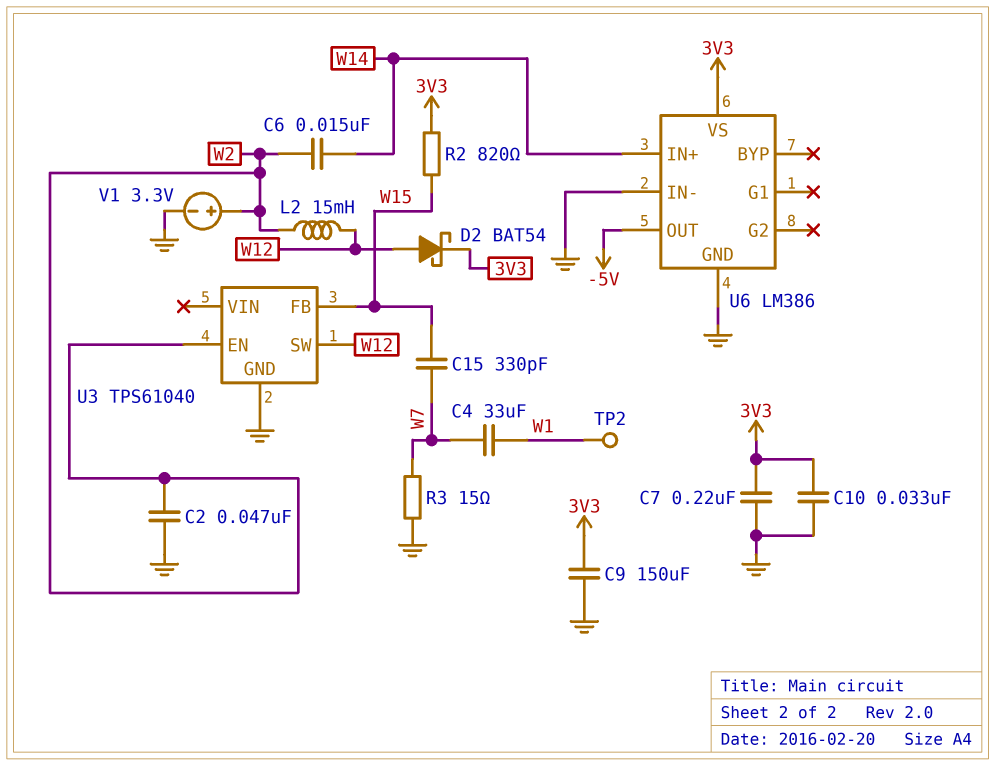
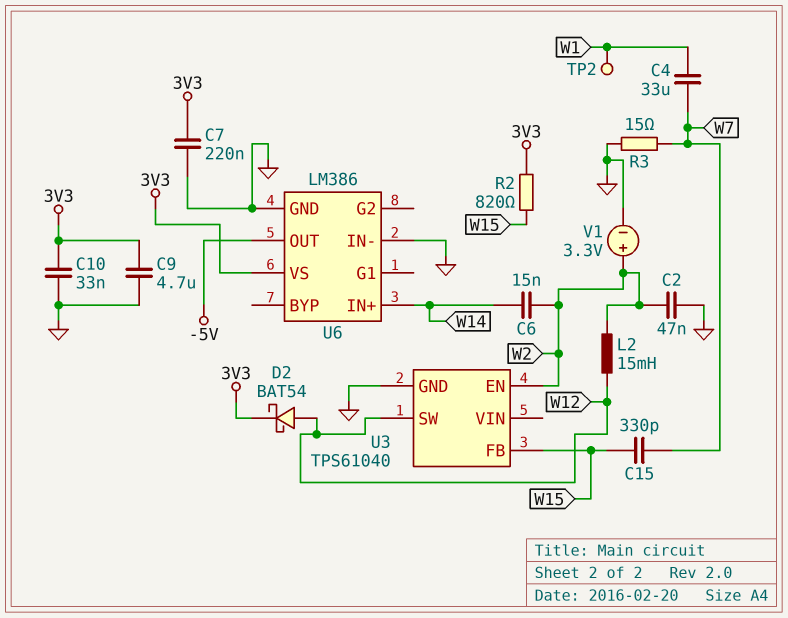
C9: 150uF (3V3, GND) -> 4.7uF (3V3, GND)

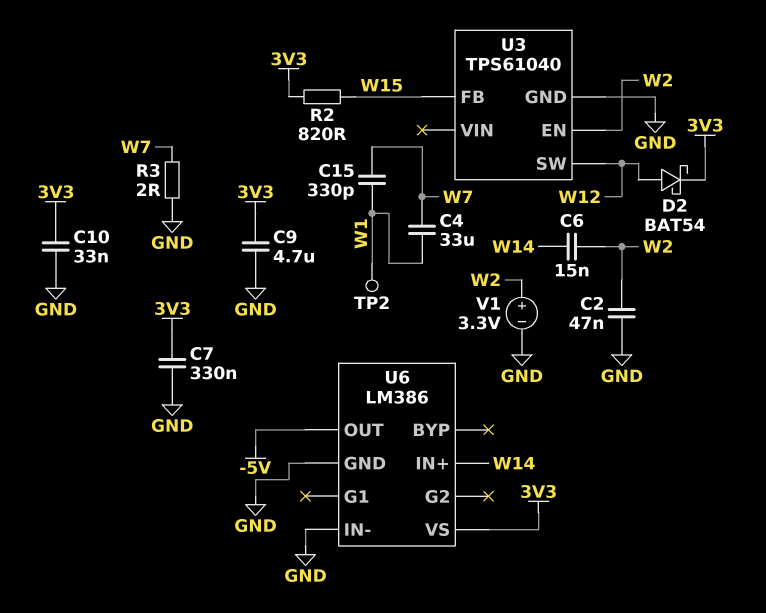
C7: 220nF (3V3, GND) -> 330nF (3V3, GND)
C15: 330pF (W7, W15) -> 330pF (W1, W7)
L2: 15mH (W2, W12) -> none
R3: 15 (GND, W7) -> 2 (GND, W7)

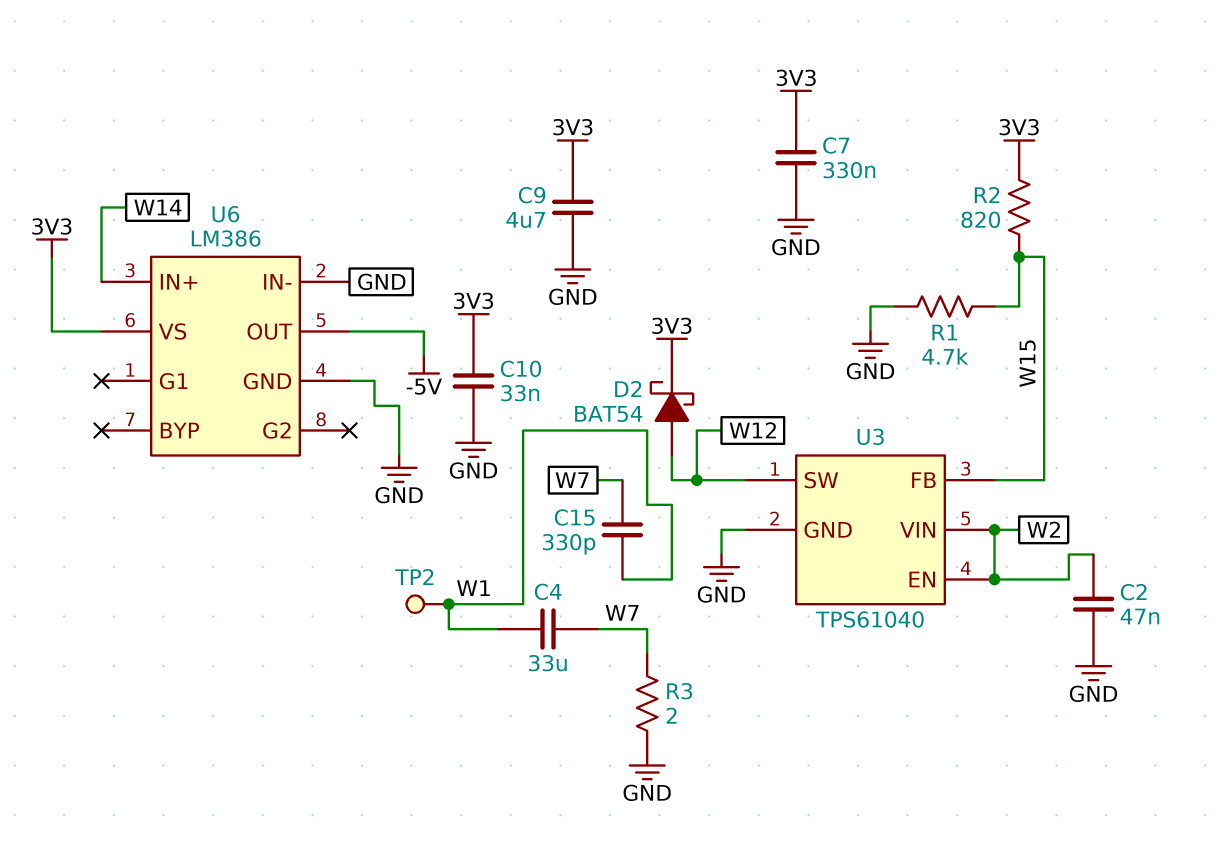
C6: 15nF (W2, W14) -> none
R1: none -> 4.7k (GND, W15)
U3 pin VIN: none -> W2
V1: 3.3V (plus W2, minus GND) -> none

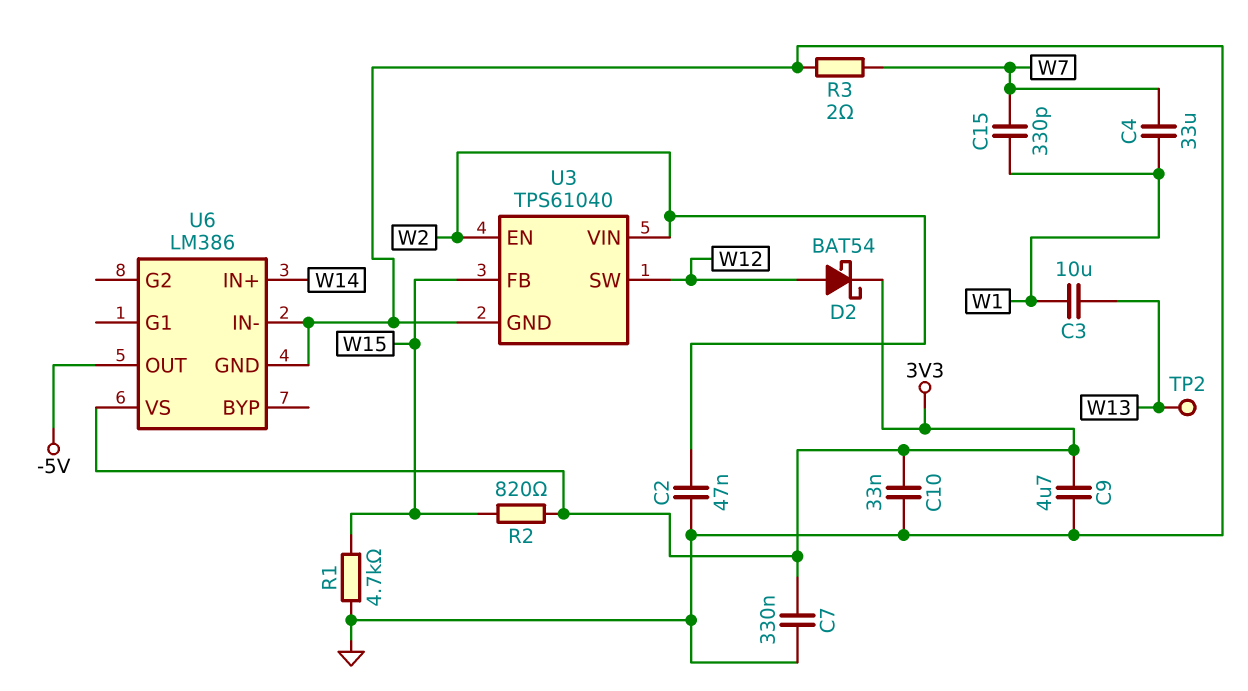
C3: none -> 10uF (W1, W13)
TP2: test point (W1) -> test point (W13)

